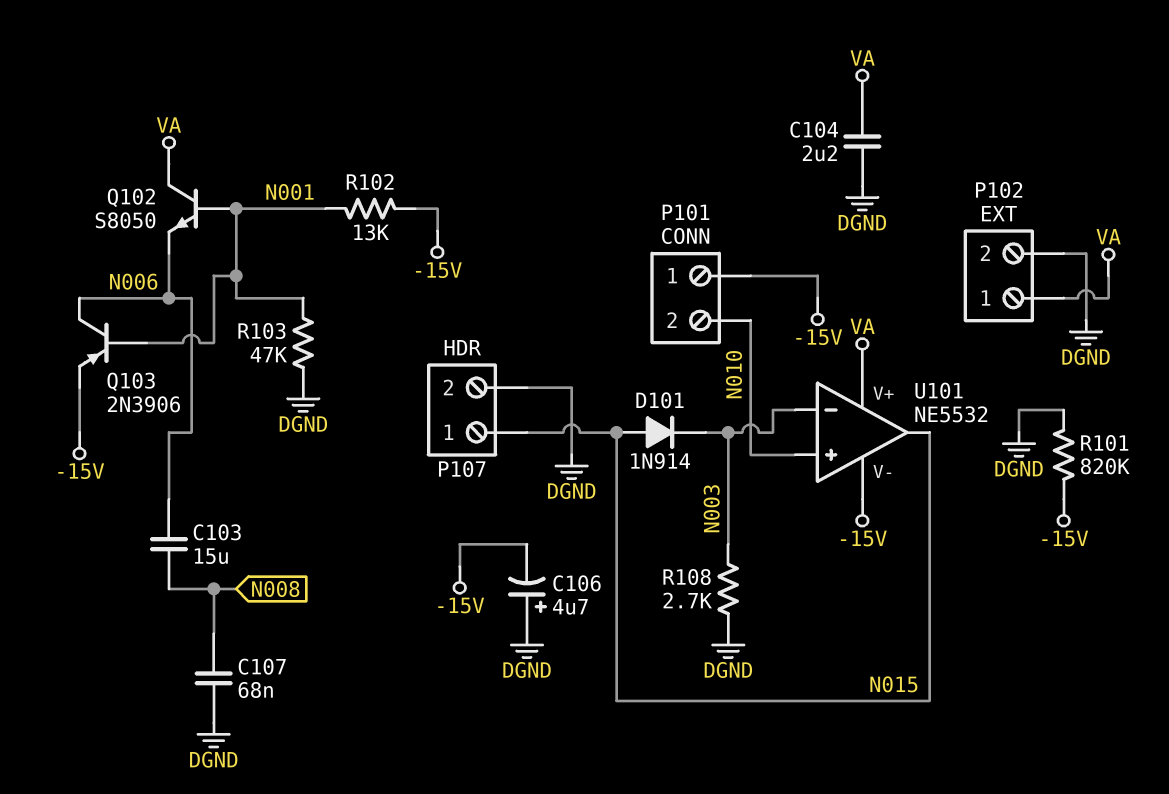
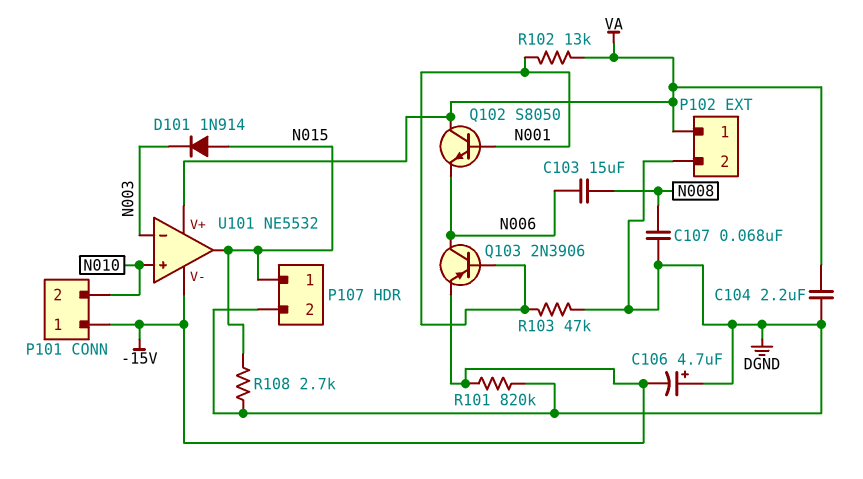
R102: 13k (-15V, N001) -> 13k (N001, VA)
R108: 2.7k (DGND, N003) -> 2.7k (DGND, N015)

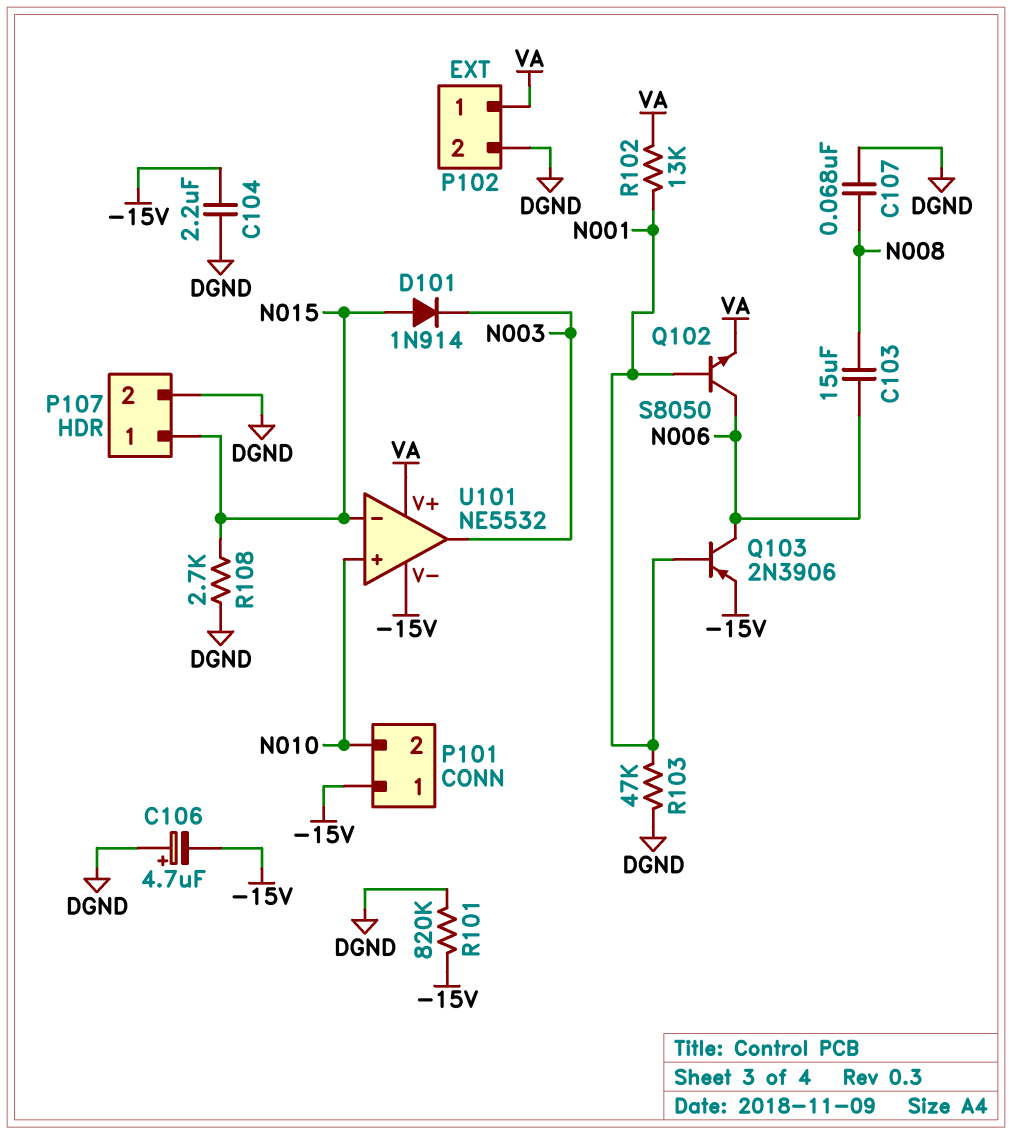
C104: 2.2uF (DGND, VA) -> 2.2uF (-15V, DGND)
Q102: NPN S8050 (B N001, C VA, E N006) -> NPN S8050 (B N001, C N006, E VA)
U101 pin in-: N003 -> N015
U101 pin out: N015 -> N003

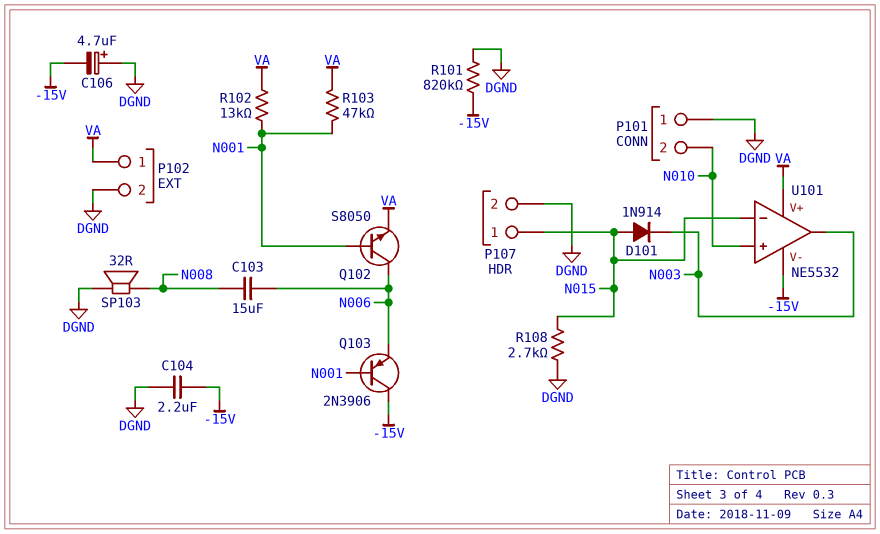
C107: 68nF (DGND, N008) -> none
P101 pin 1: -15V -> DGND
Q103: PNP 2N3906 (B N001, C N006, E -15V) -> PNP 2N3906 (B N001, C -15V, E N006)
R103: 47k (DGND, N001) -> 47k (N001, VA)
SP103: none -> speaker 32R (DGND, N008)

